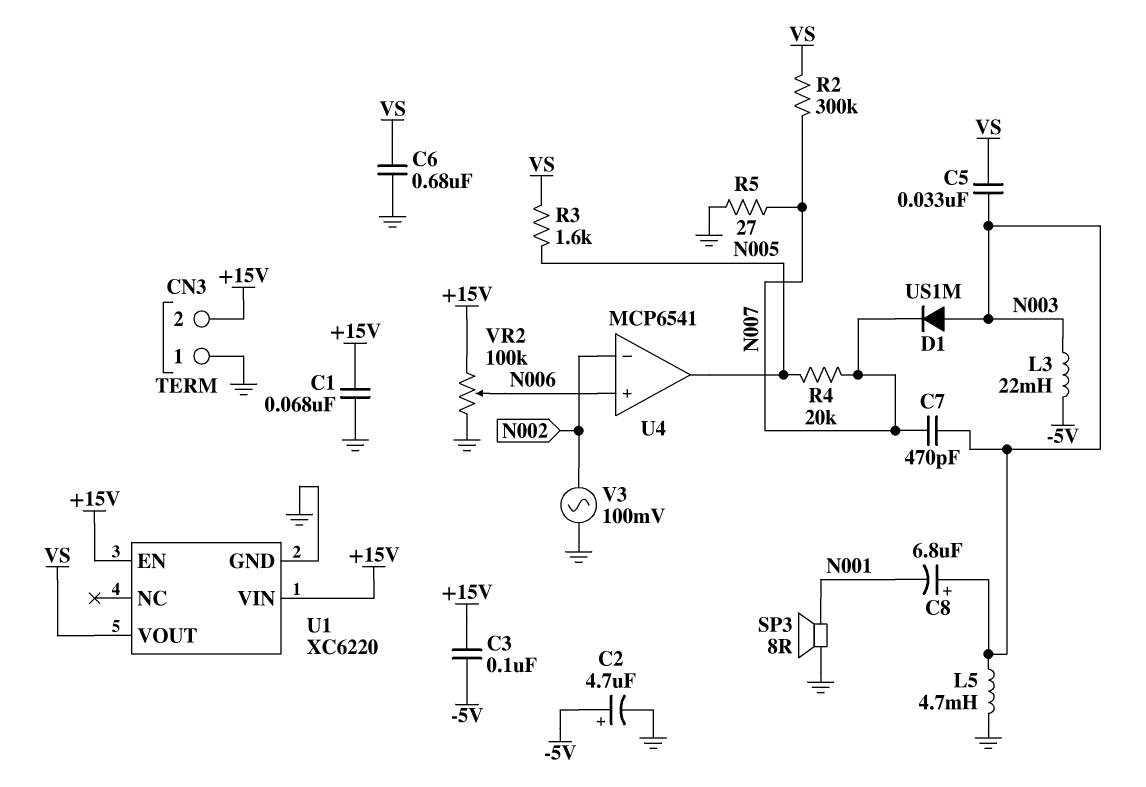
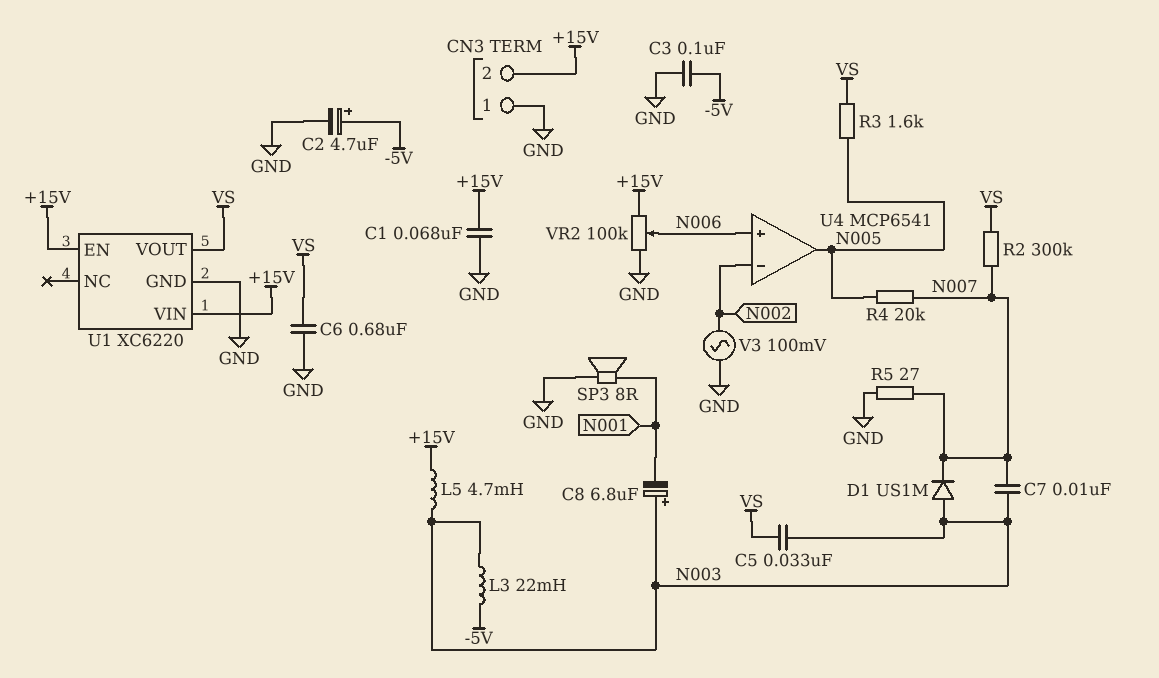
C3: 100nF (+15V, -5V) -> 100nF (-5V, GND)
C7: 470pF (N003, N007) -> 10nF (N003, N007)
L5: 4.7mH (GND, N003) -> 4.7mH (+15V, N003)

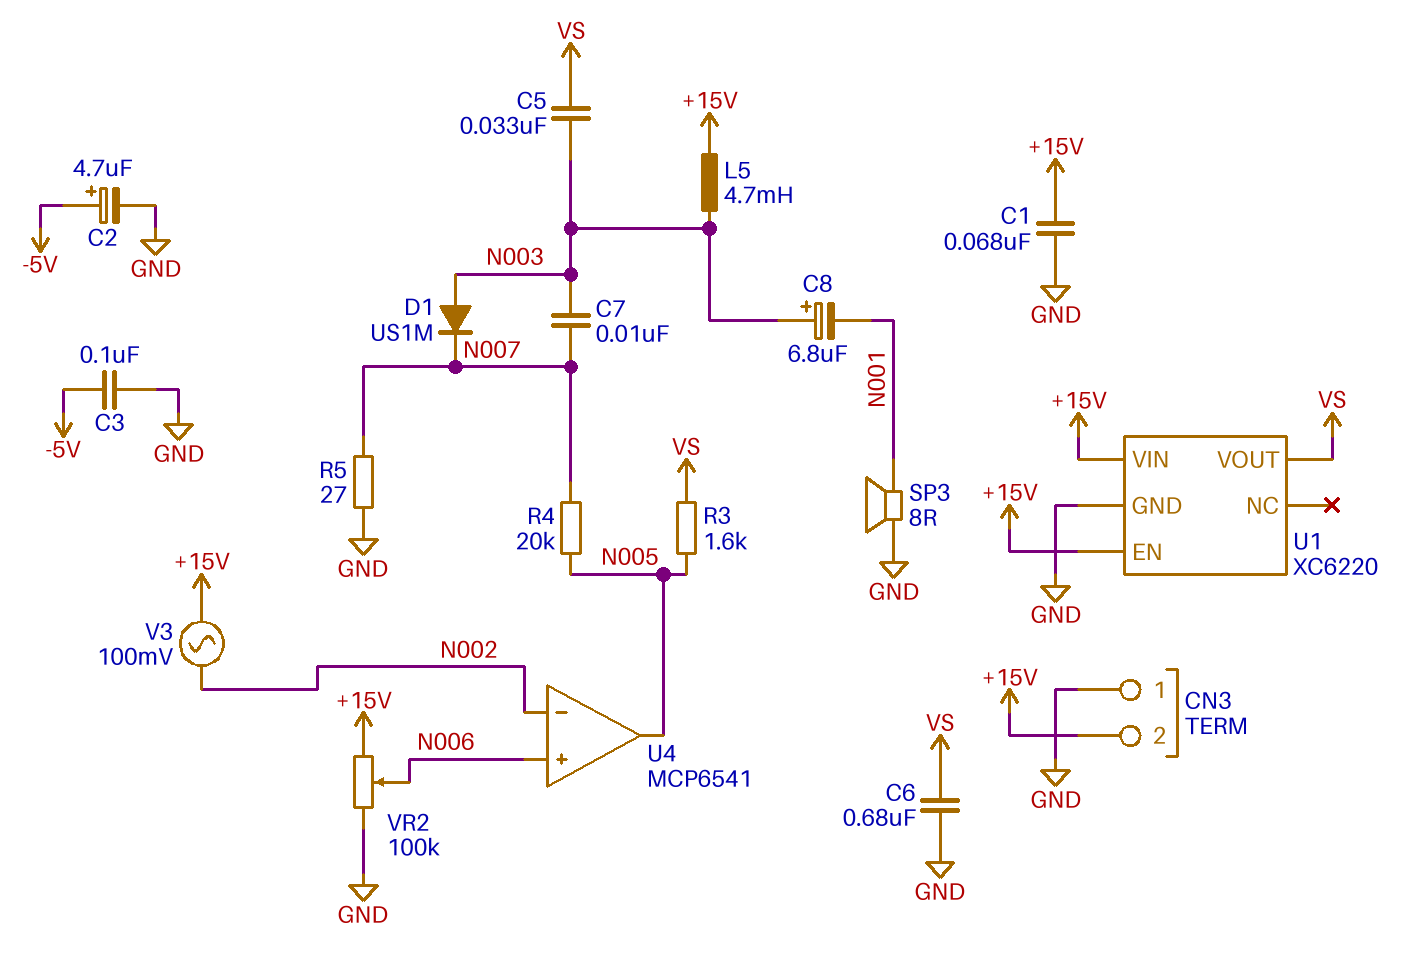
L3: 22mH (-5V, N003) -> none
R2: 300k (N007, VS) -> none
V3: AC 100mV (GND, N002) -> AC 100mV (+15V, N002)

